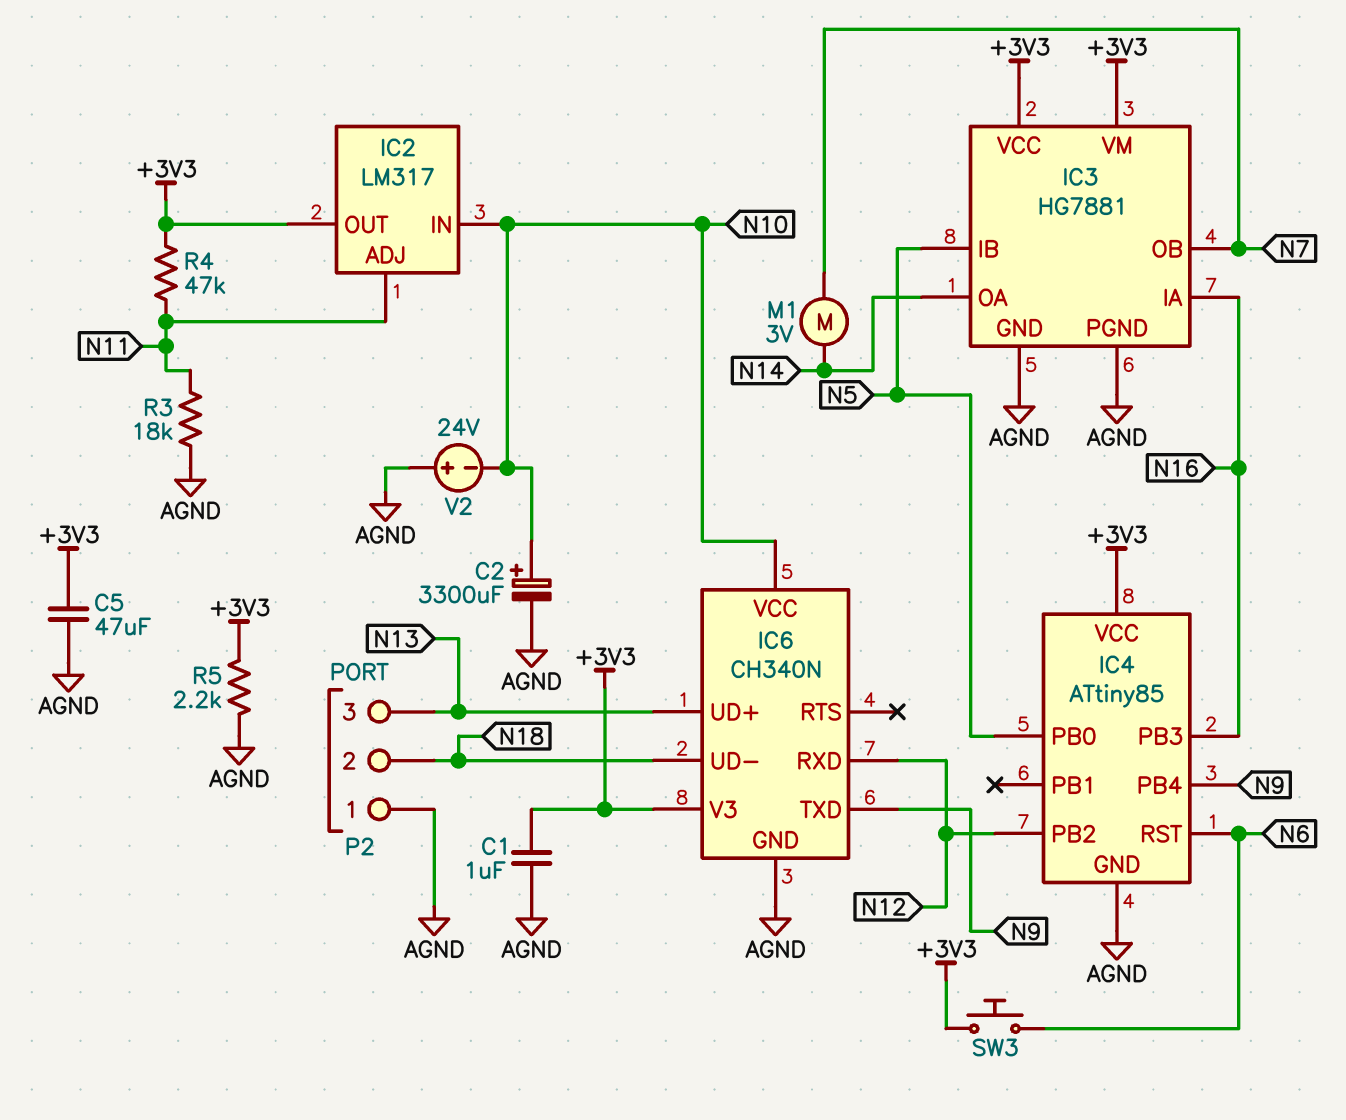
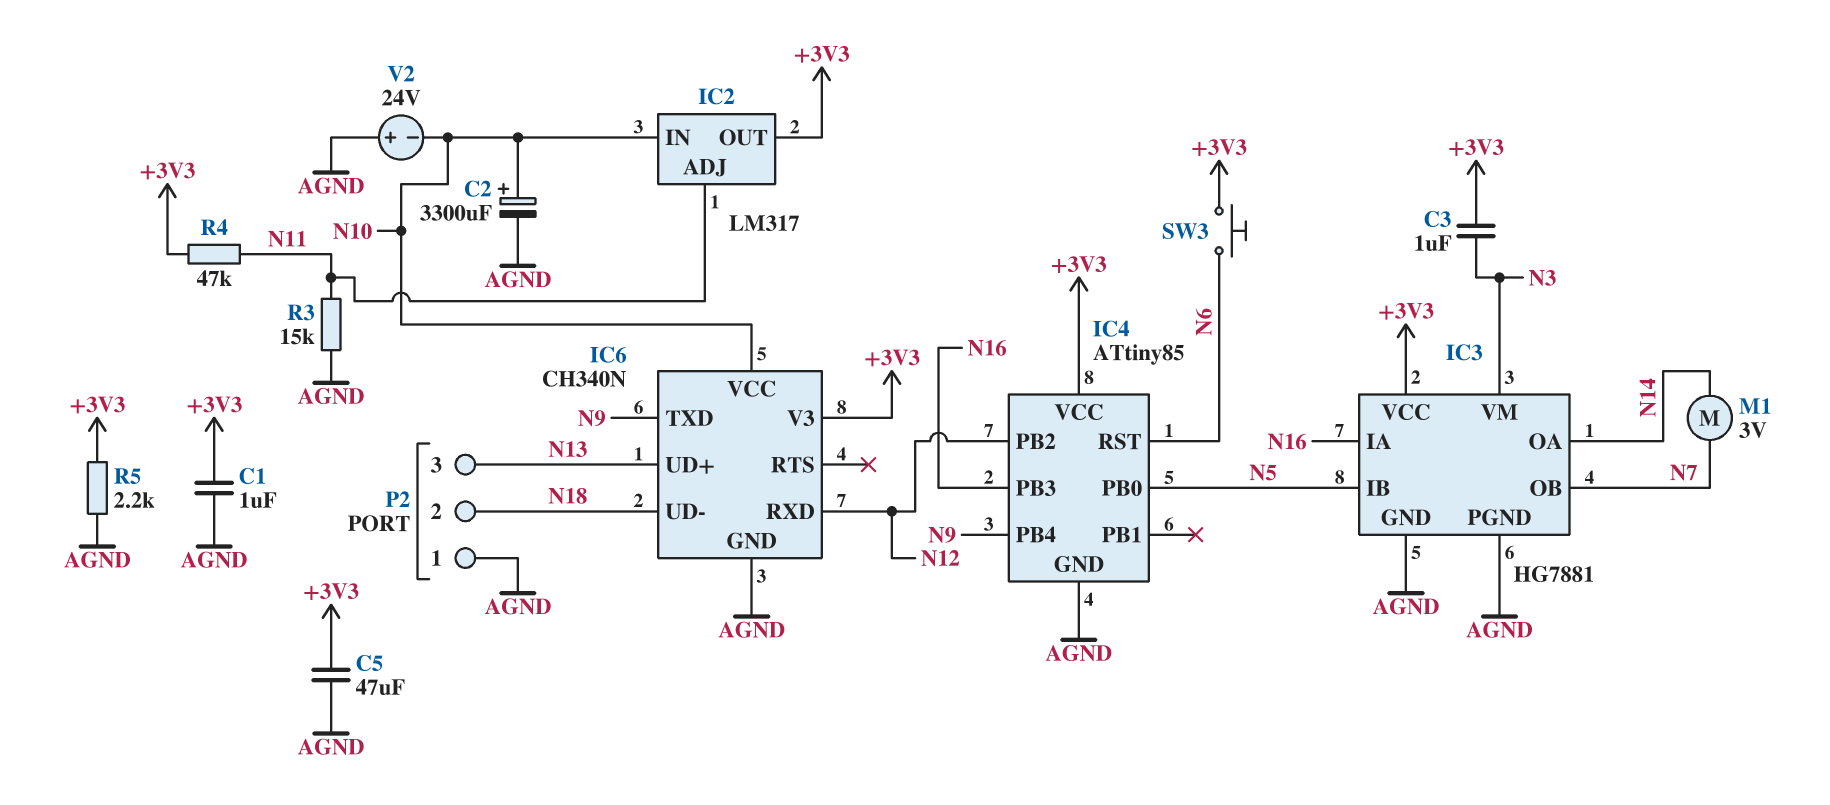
C3: none -> 1uF (+3V3, N3)
IC3 pin VM: +3V3 -> N3
R3: 18k (AGND, N11) -> 15k (AGND, N11)

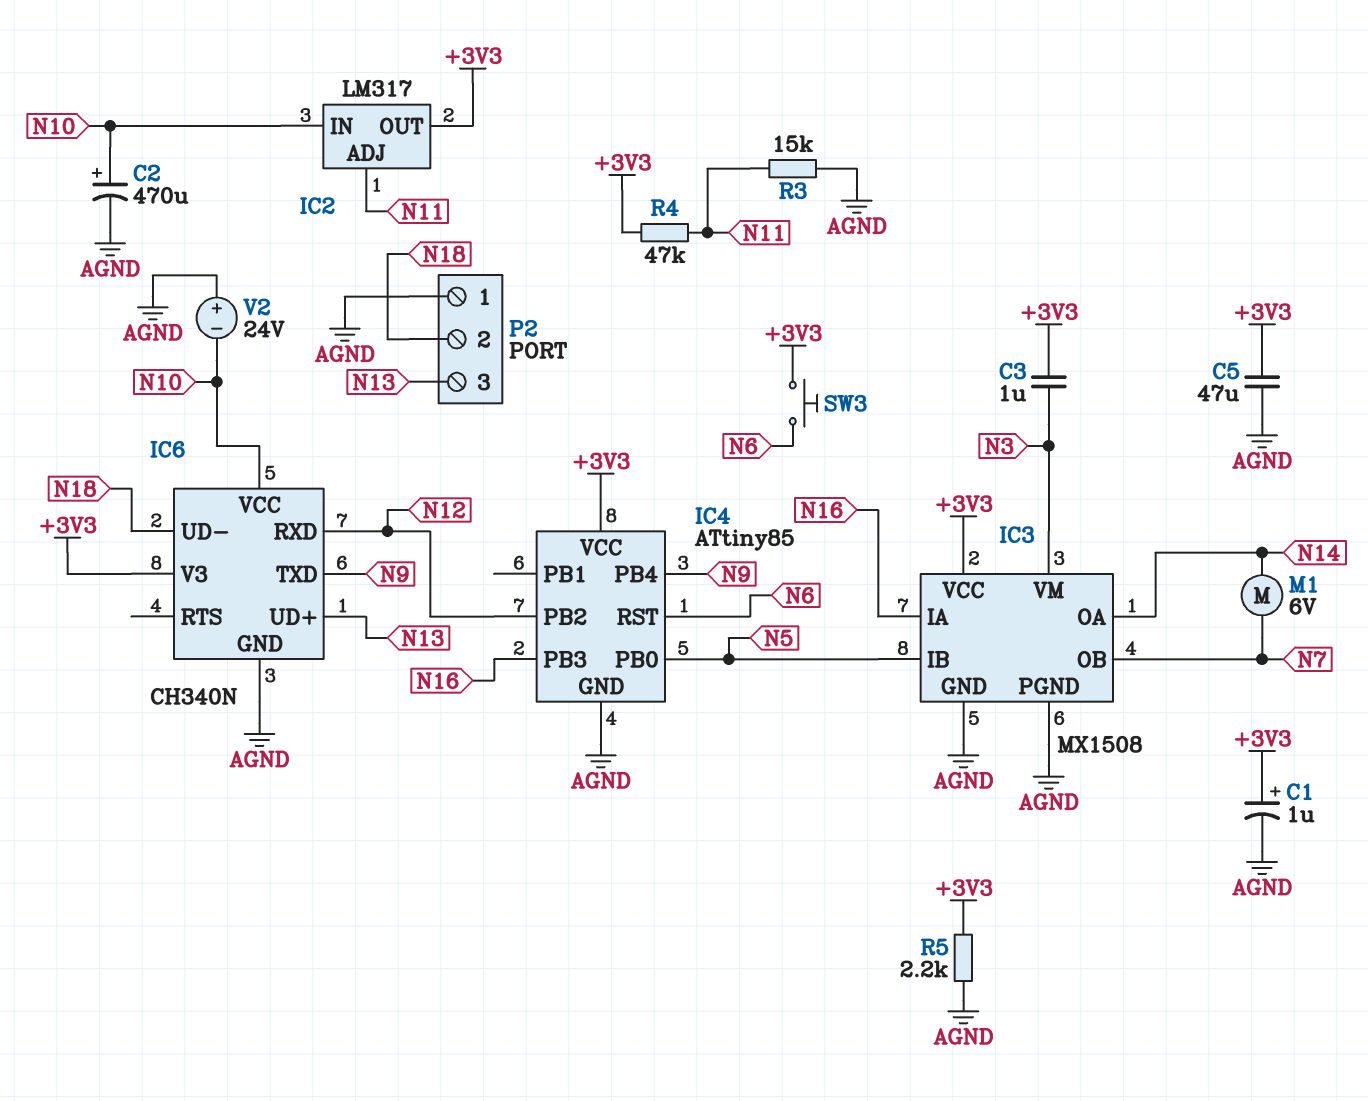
C1: 1uF (+3V3, AGND) -> 1uF (plus +3V3, minus AGND)
C2: 3300uF (plus N10, minus AGND) -> 470uF (plus N10, minus AGND)
IC3: HG7881 -> MX1508
M1: motor 3V (N7, N14) -> motor 6V (N7, N14)

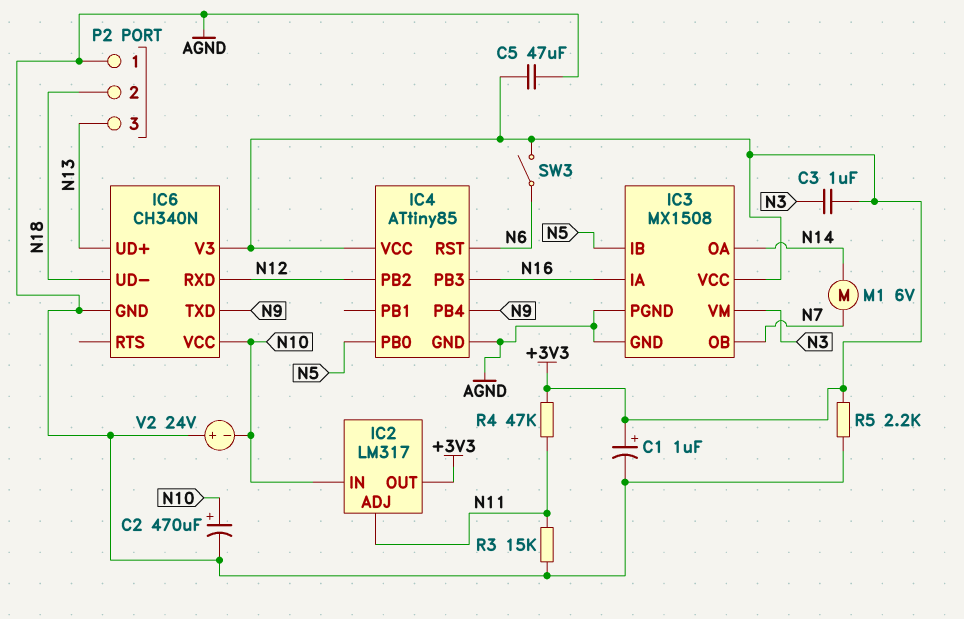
SW3: button (+3V3, N6) -> switch (+3V3, N6)

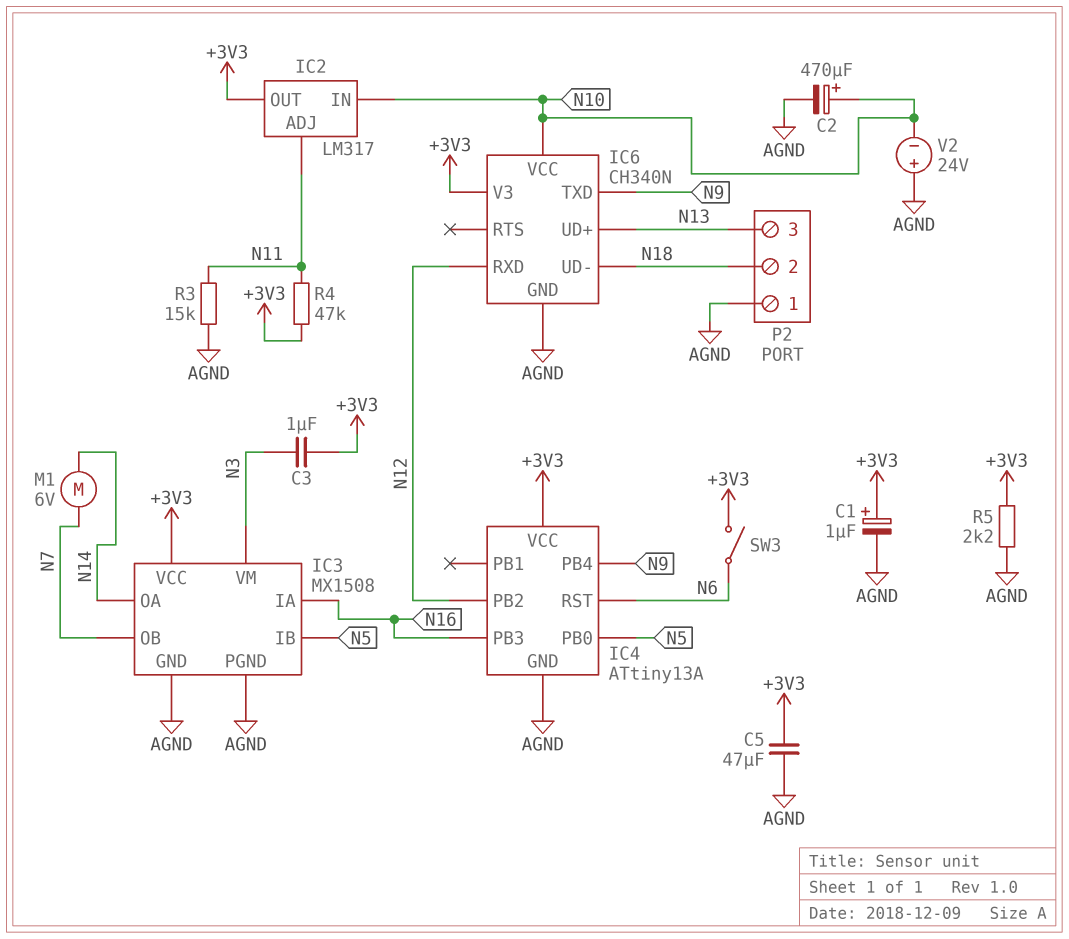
IC4: ATtiny85 -> ATtiny13A

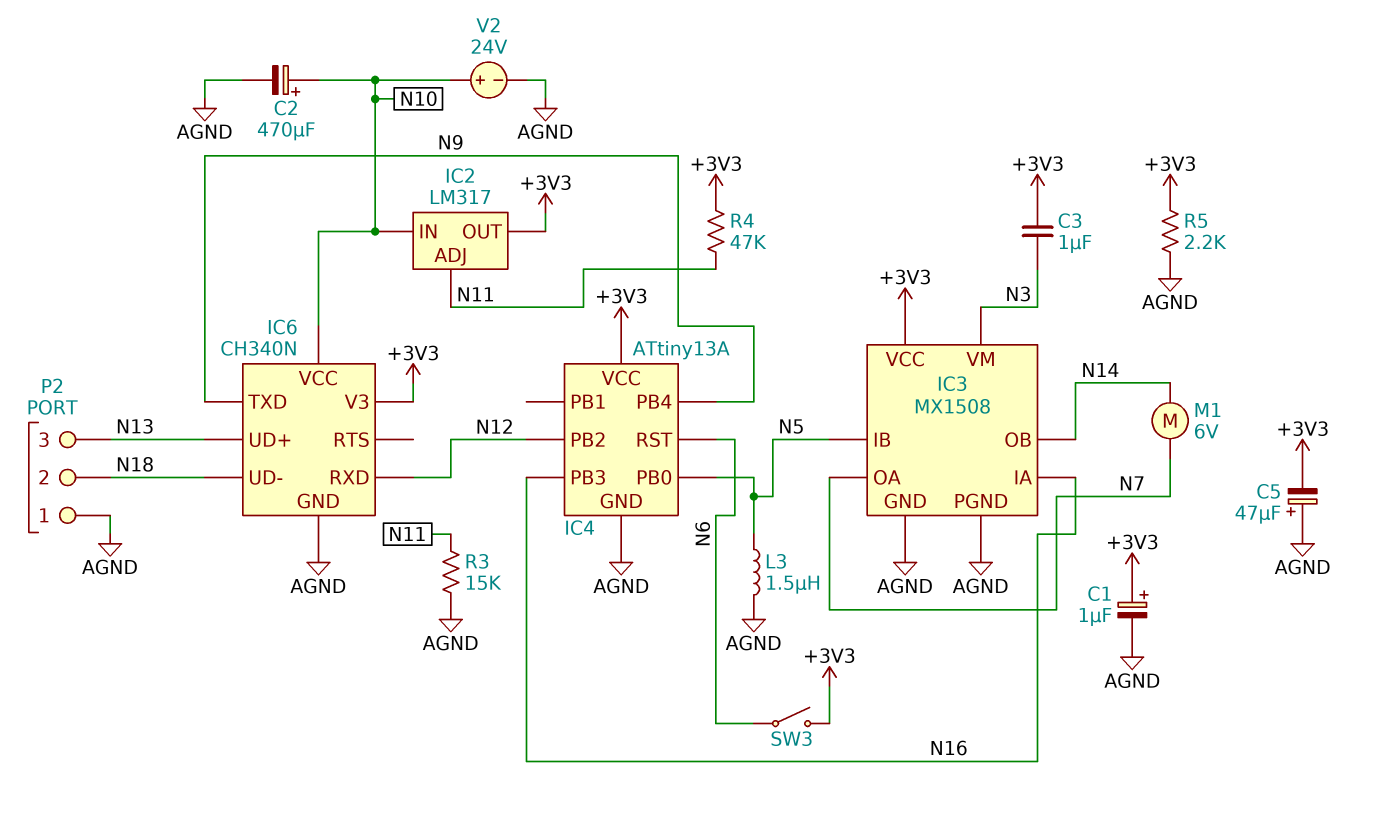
C5: 47uF (+3V3, AGND) -> 47uF (plus AGND, minus +3V3)
IC3 pin OA: N14 -> N7
IC3 pin OB: N7 -> N14
L3: none -> 1.5uH (AGND, N5)
V2: 24V (plus AGND, minus N10) -> 24V (plus N10, minus AGND)

